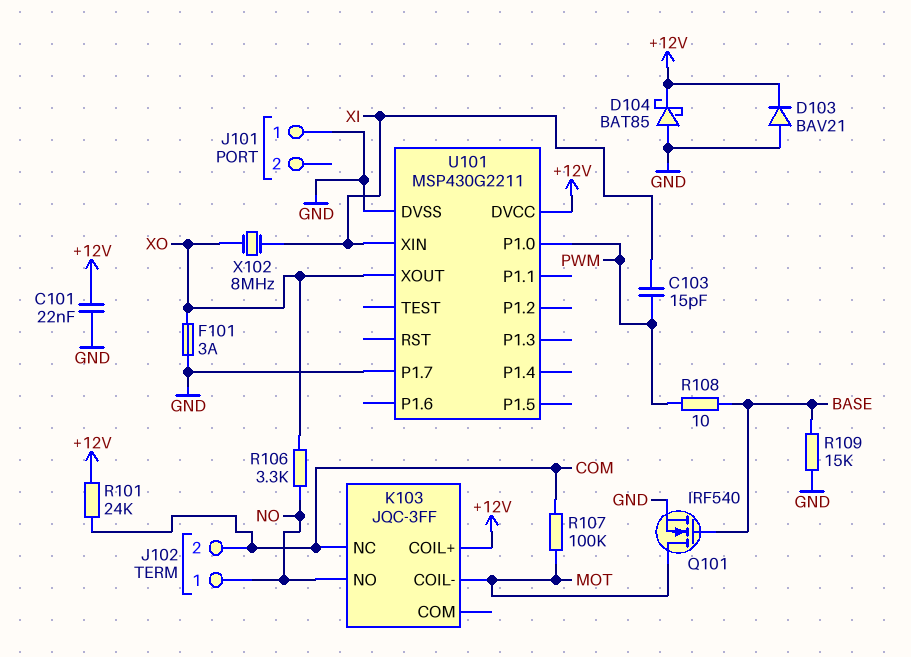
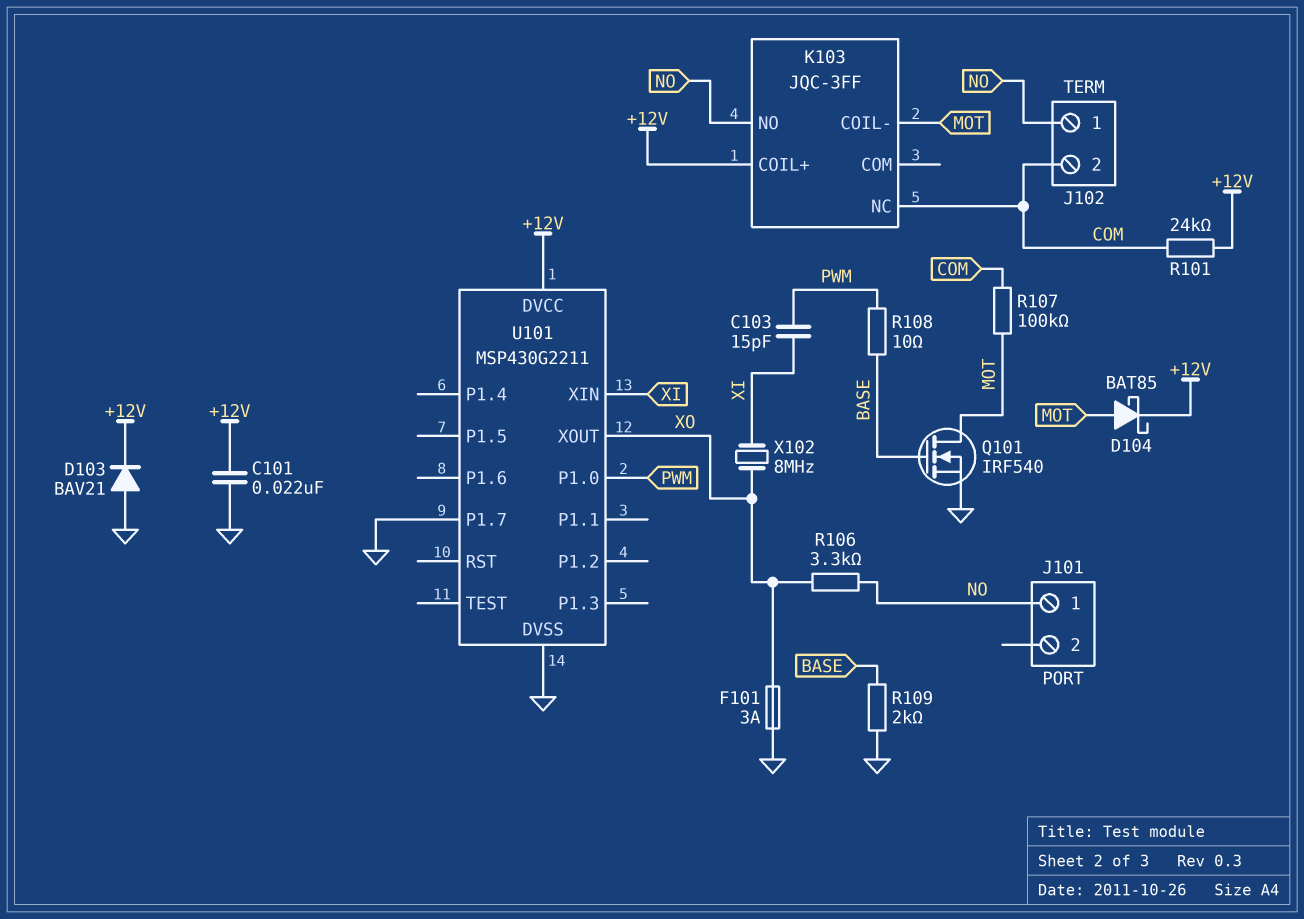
D104: schottky BAT85 (A GND, K +12V) -> schottky BAT85 (A MOT, K +12V)
J101 pin 1: GND -> NO
R109: 15k (BASE, GND) -> 2k (BASE, GND)

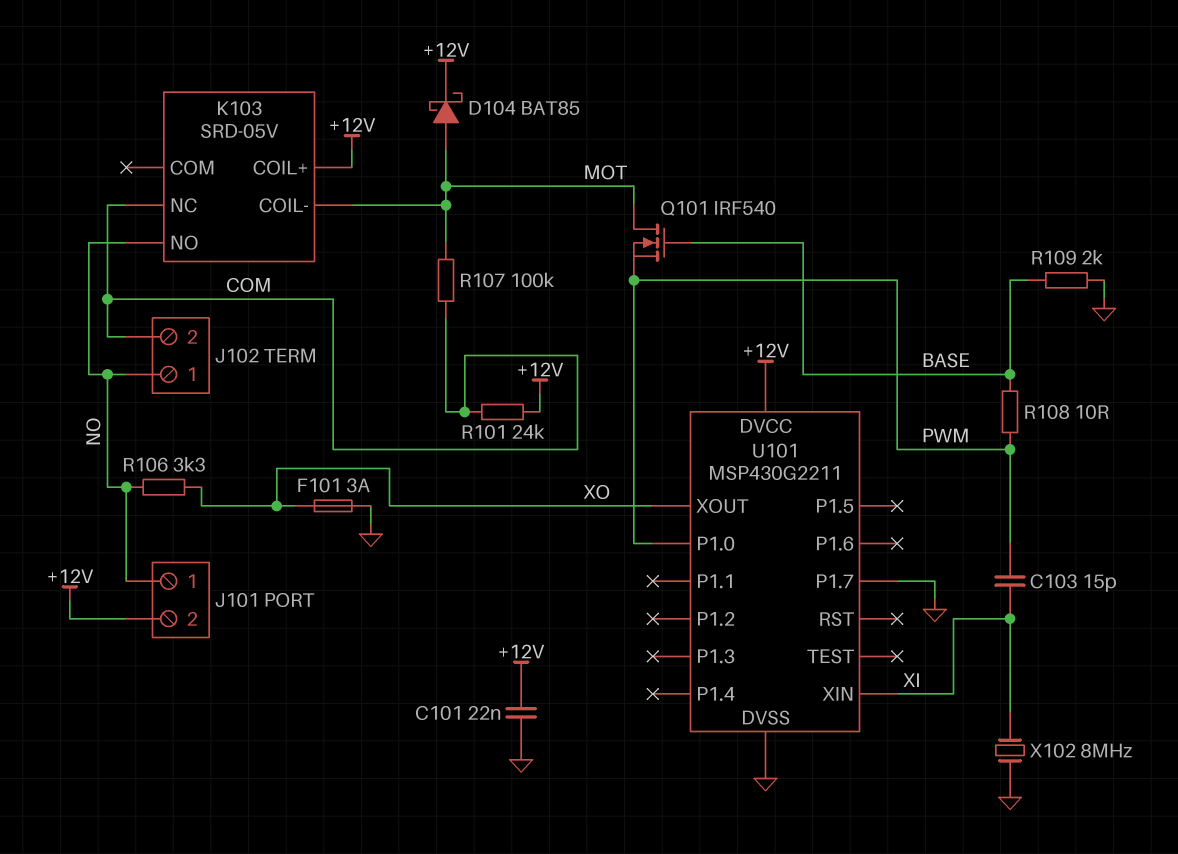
D103: diode BAV21 (A GND, K +12V) -> none
J101 pin 2: none -> +12V
K103: JQC-3FF -> SRD-05V
Q101: NMOS IRF540 (G BASE, D MOT, S GND) -> NMOS IRF540 (G BASE, D MOT, S PWM)
X102: 8MHz (XI, XO) -> 8MHz (GND, XI)

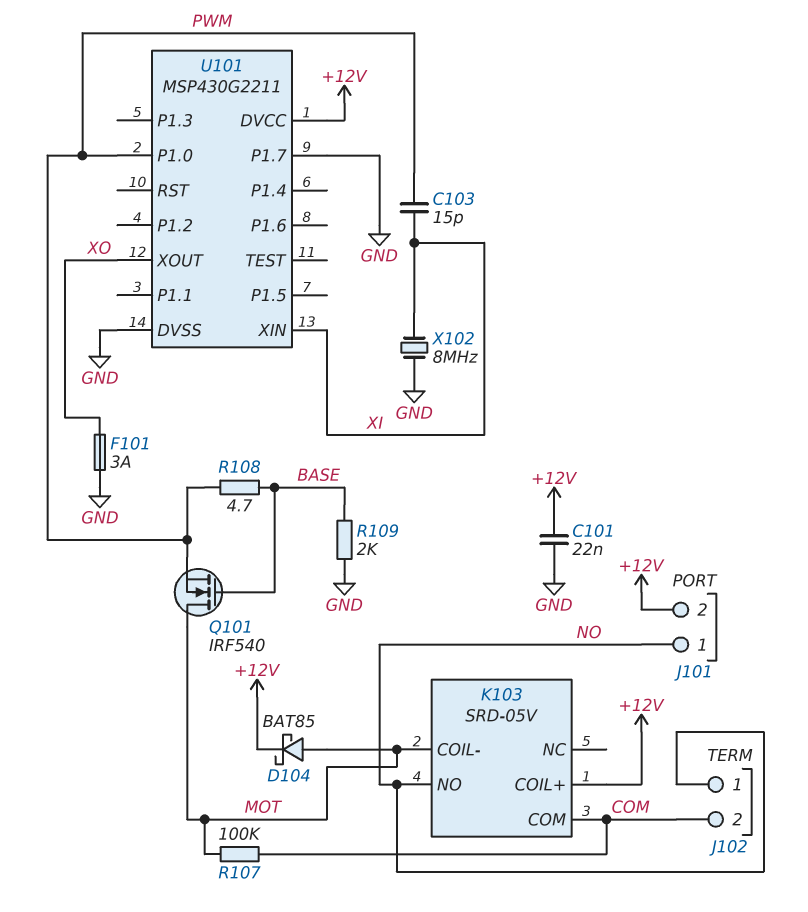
K103 pin COM: none -> COM
K103 pin NC: COM -> none
R101: 24k (+12V, COM) -> none
R106: 3.3k (NO, XO) -> none
R108: 10 (BASE, PWM) -> 4.7 (BASE, PWM)

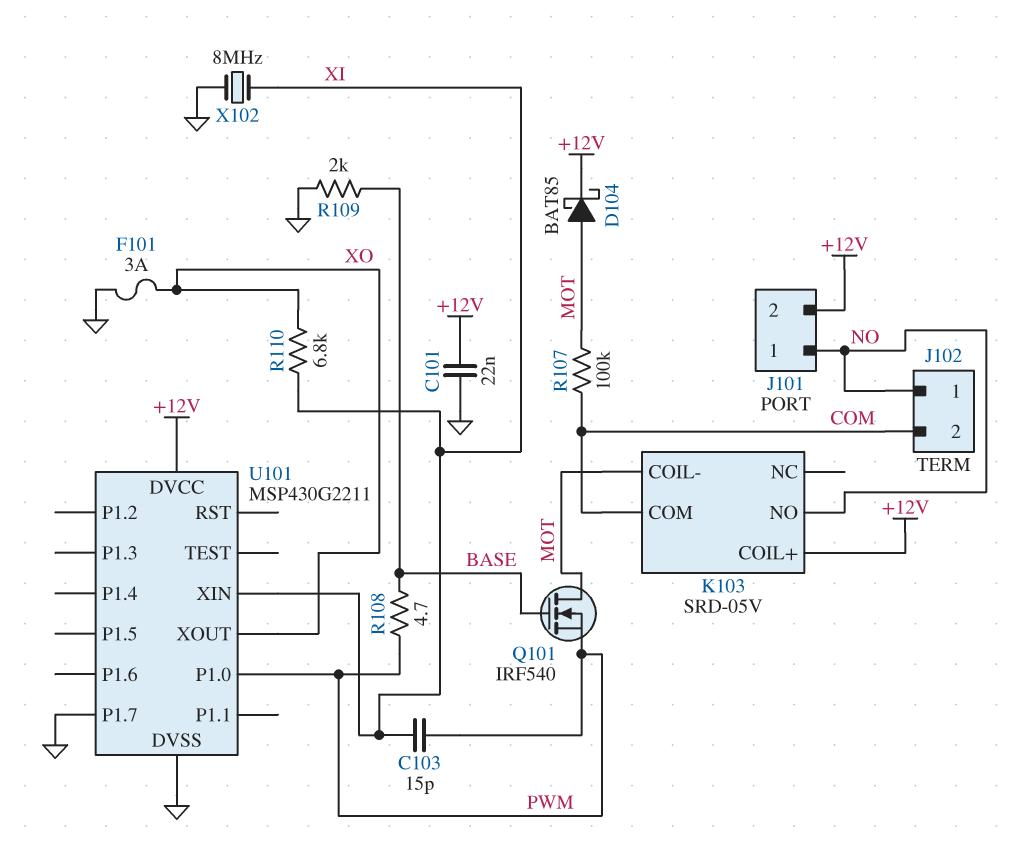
R110: none -> 6.8k (XI, XO)

